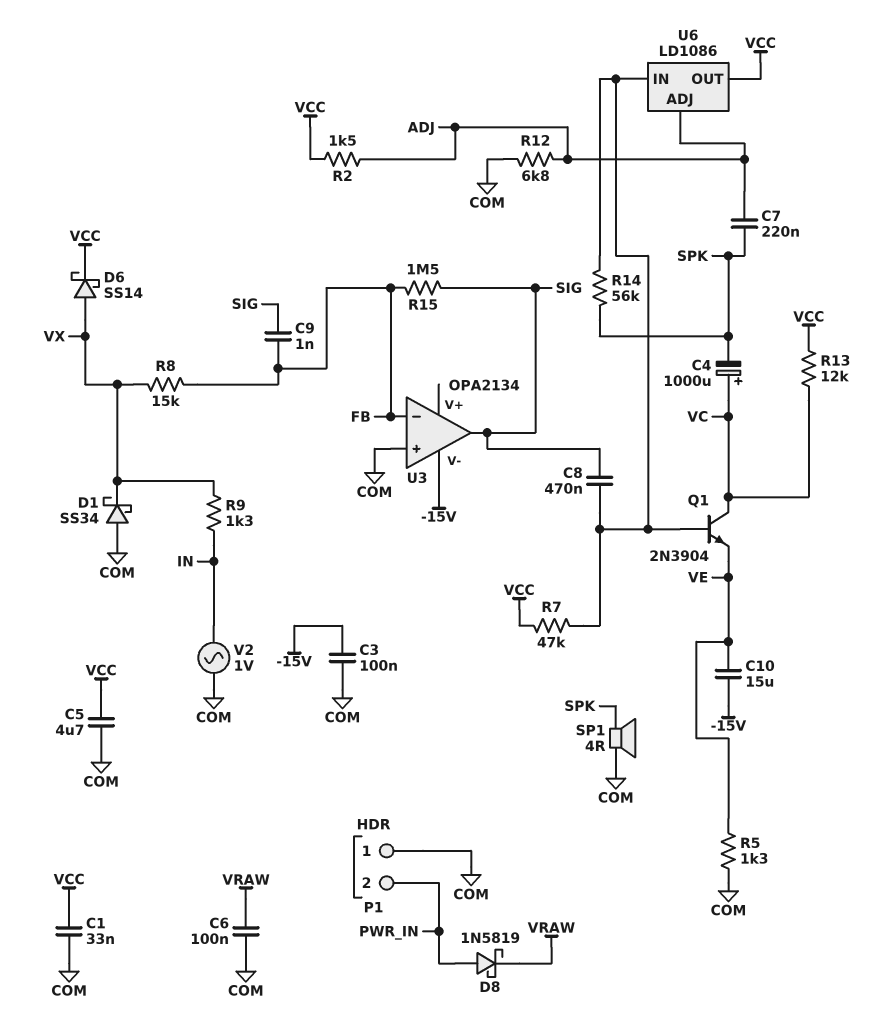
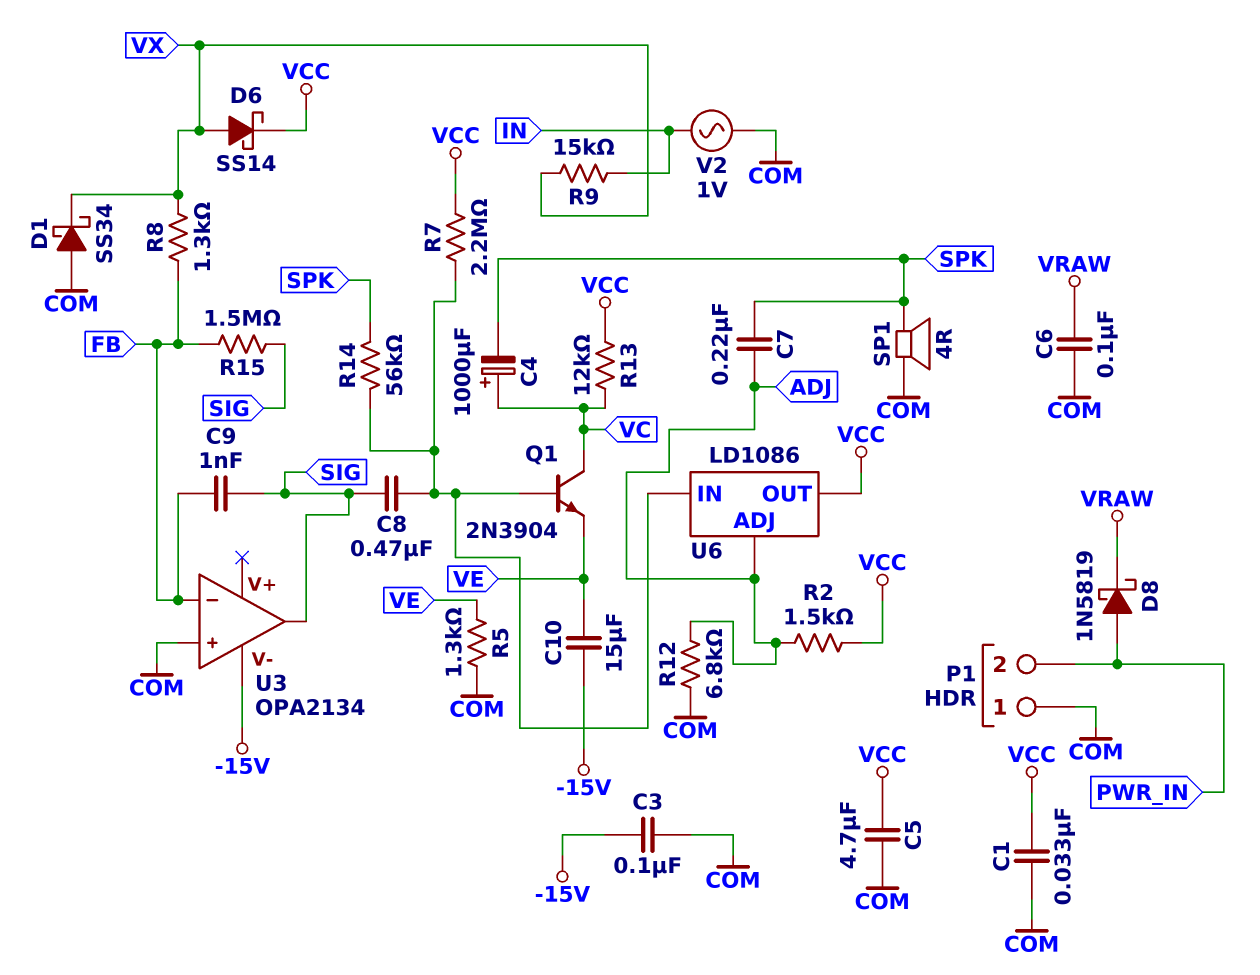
R7: 47k (U6/IN, VCC) -> 2.2M (U6/IN, VCC)
R8: 15k (FB, VX) -> 1.3k (FB, VX)
R9: 1.3k (IN, VX) -> 15k (IN, VX)

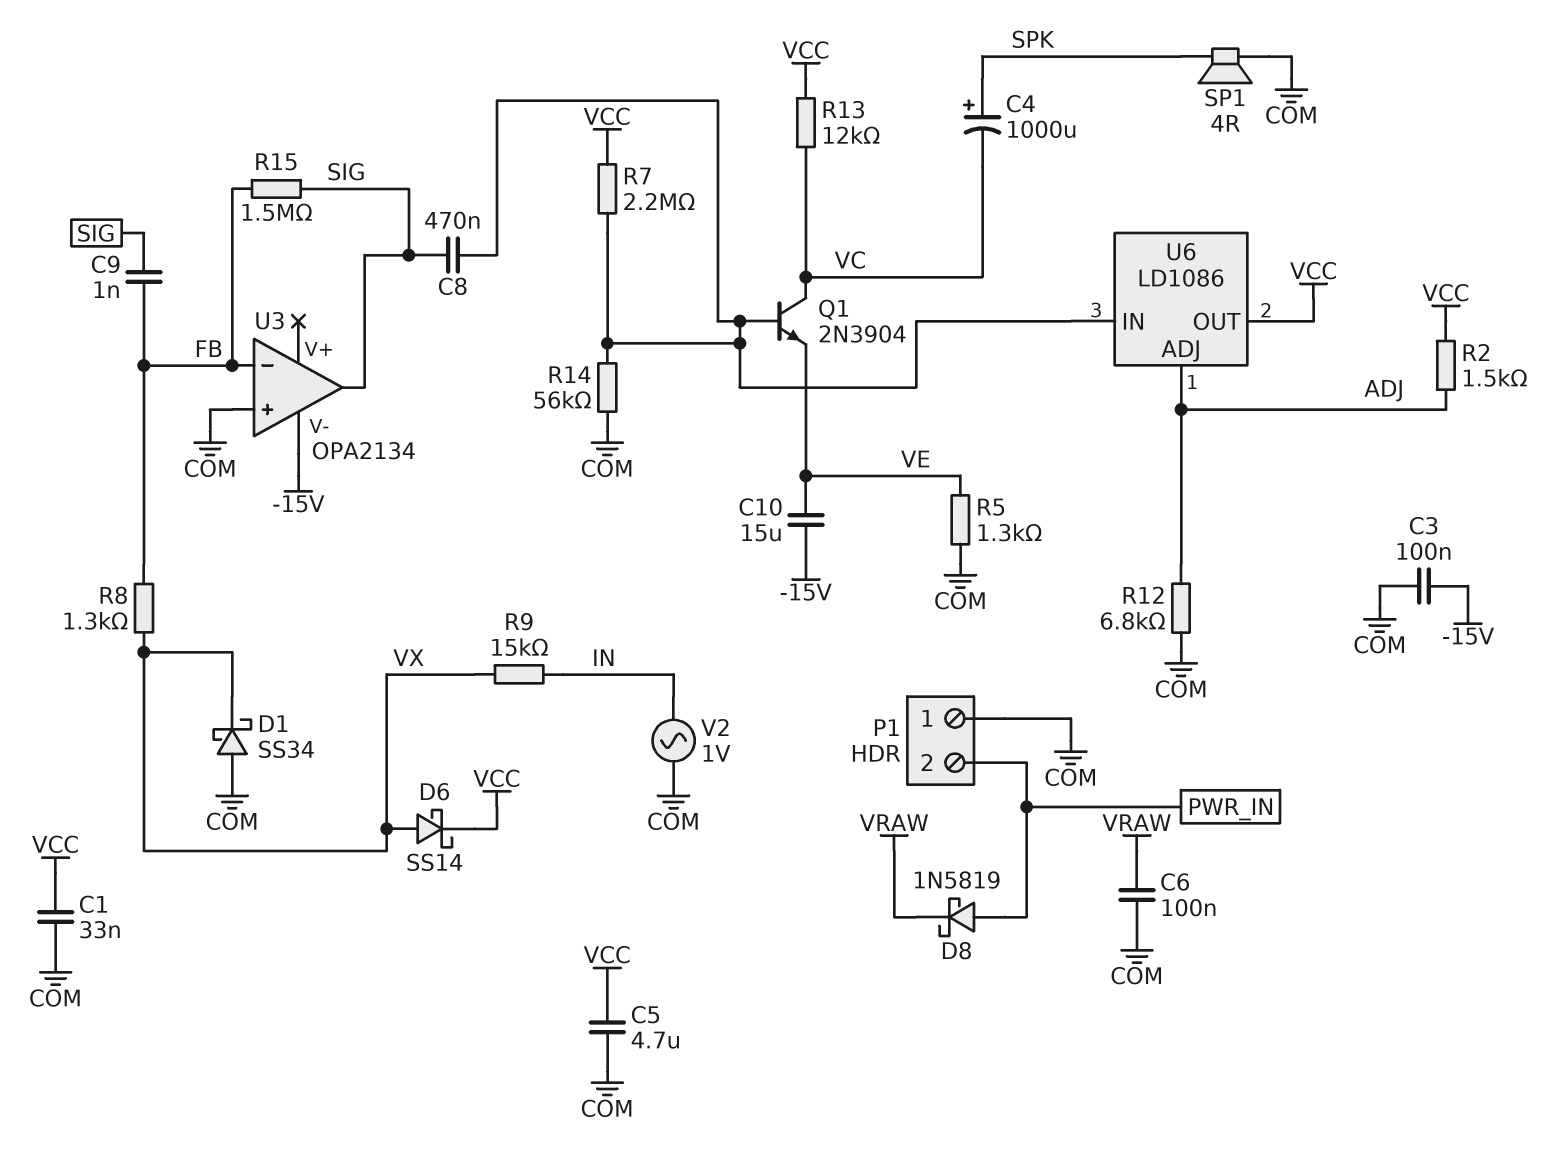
C4: 1000uF (plus VC, minus SPK) -> 1000uF (plus SPK, minus VC)
C7: 220nF (ADJ, SPK) -> none
R14: 56k (SPK, U6/IN) -> 56k (COM, U6/IN)

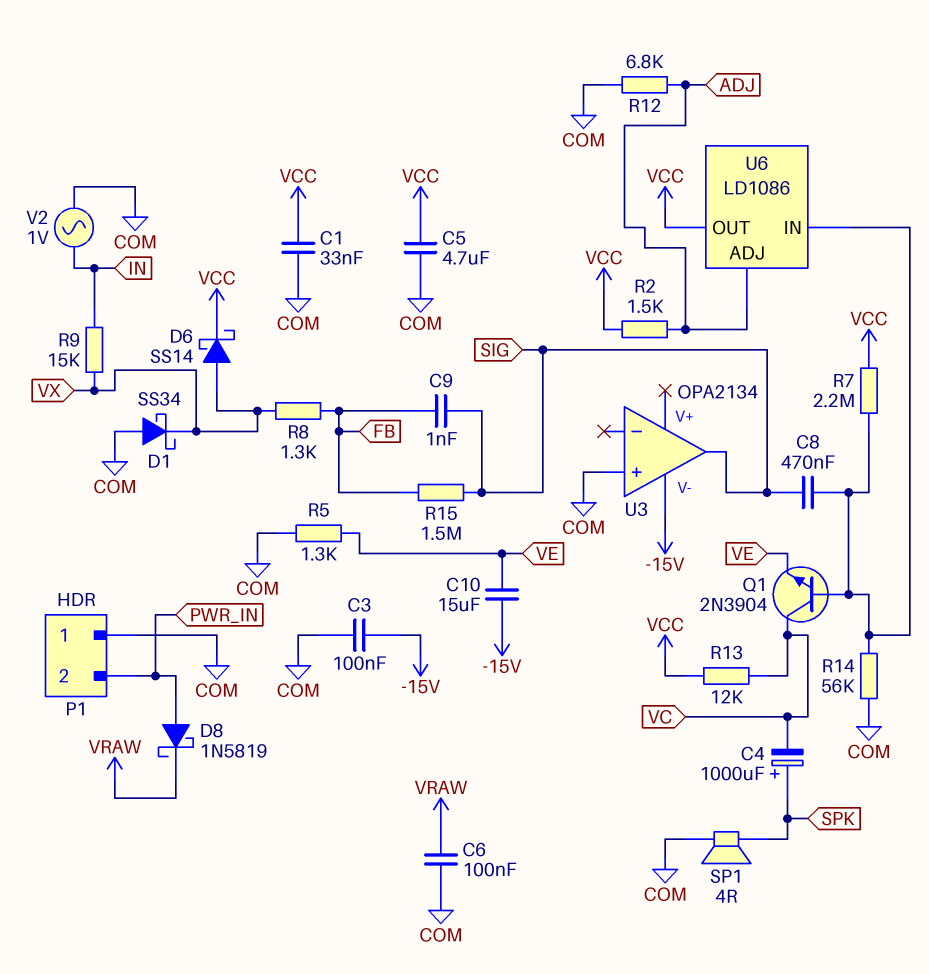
U3 pin in-: FB -> none

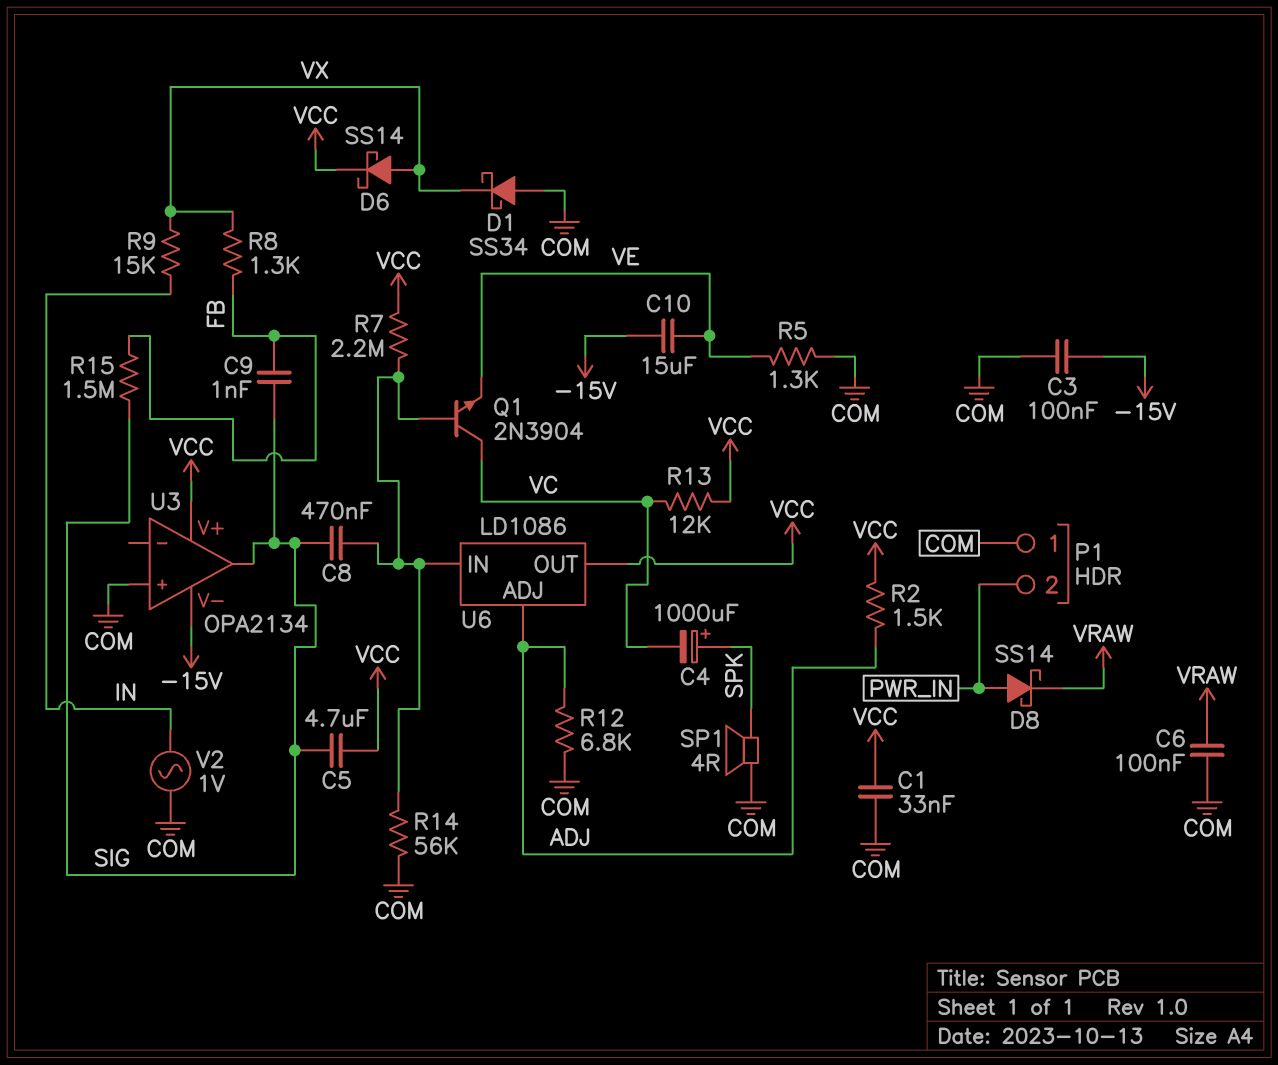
C5: 4.7uF (COM, VCC) -> 4.7uF (SIG, VCC)
D8: schottky 1N5819 (A PWR_IN, K VRAW) -> schottky SS14 (A PWR_IN, K VRAW)
U3 pin V+: none -> VCC

